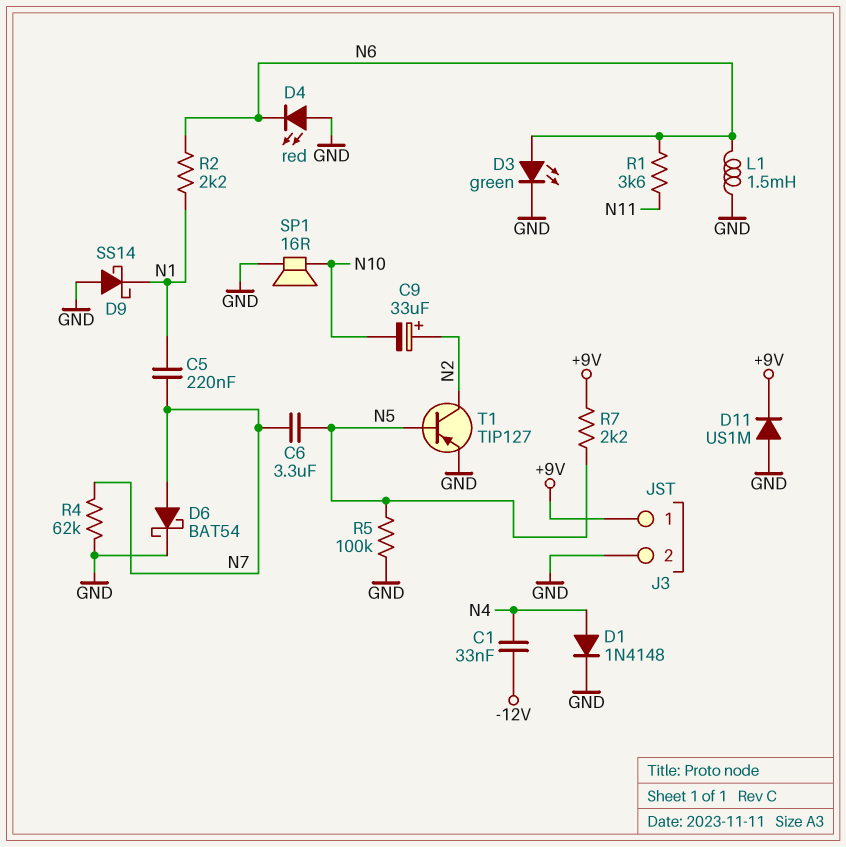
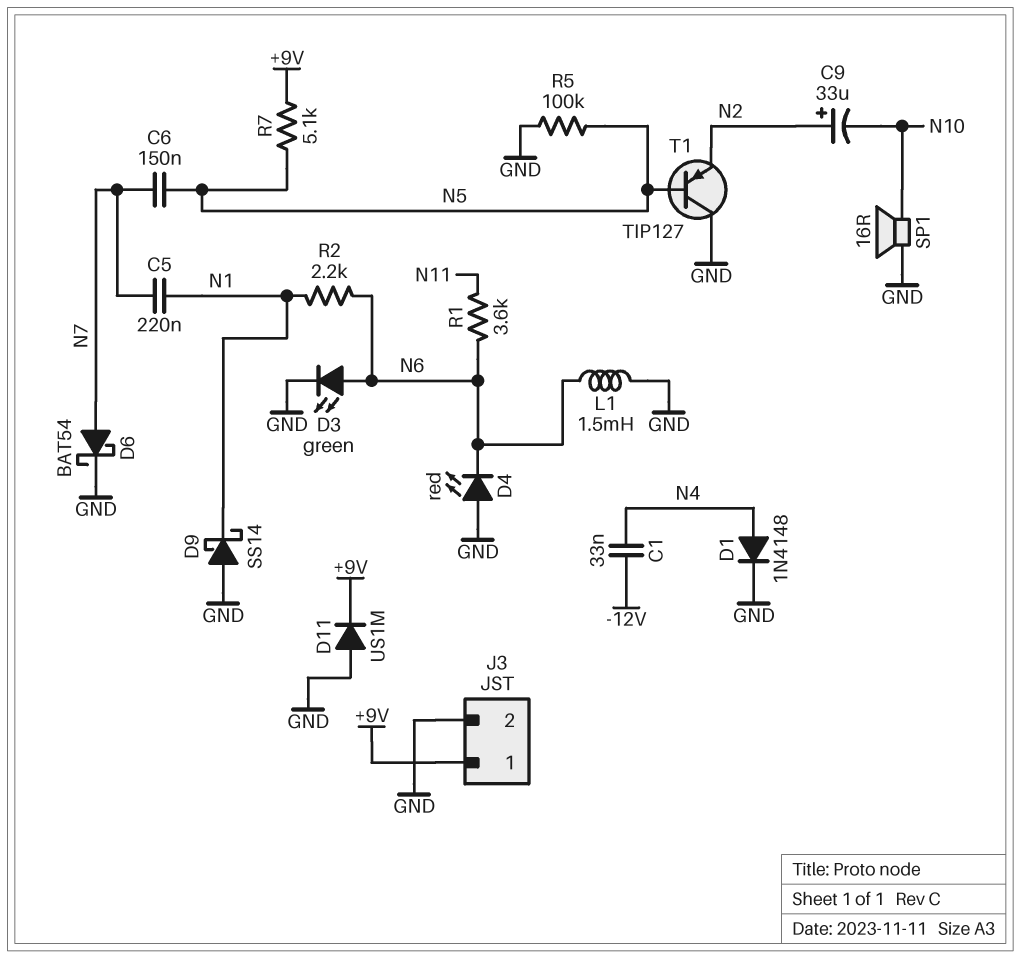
C6: 3.3uF (N5, N7) -> 150nF (N5, N7)
R4: 62k (GND, N7) -> none
R7: 2.2k (+9V, N5) -> 5.1k (+9V, N5)
T1: PNP TIP127 (B N5, C N2, E GND) -> PNP TIP127 (B N5, C GND, E N2)

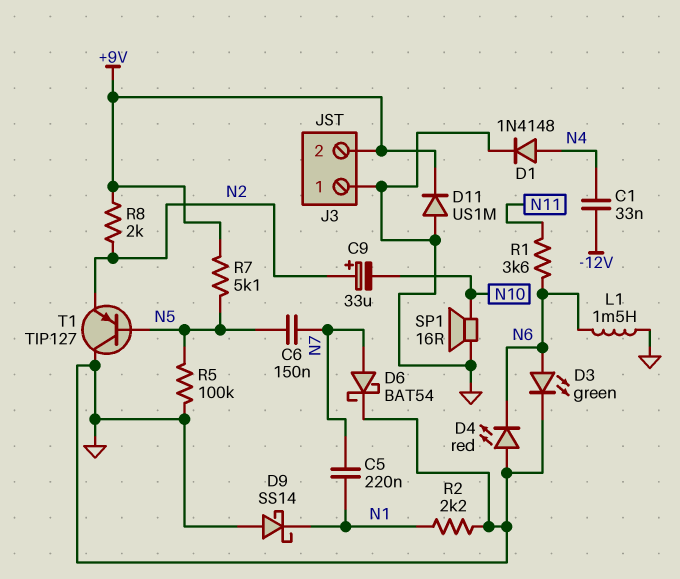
J3 pin 1: +9V -> GND
J3 pin 2: GND -> +9V
R2: 2.2k (N1, N6) -> 2.2k (GND, N1)
R8: none -> 2k (+9V, N2)

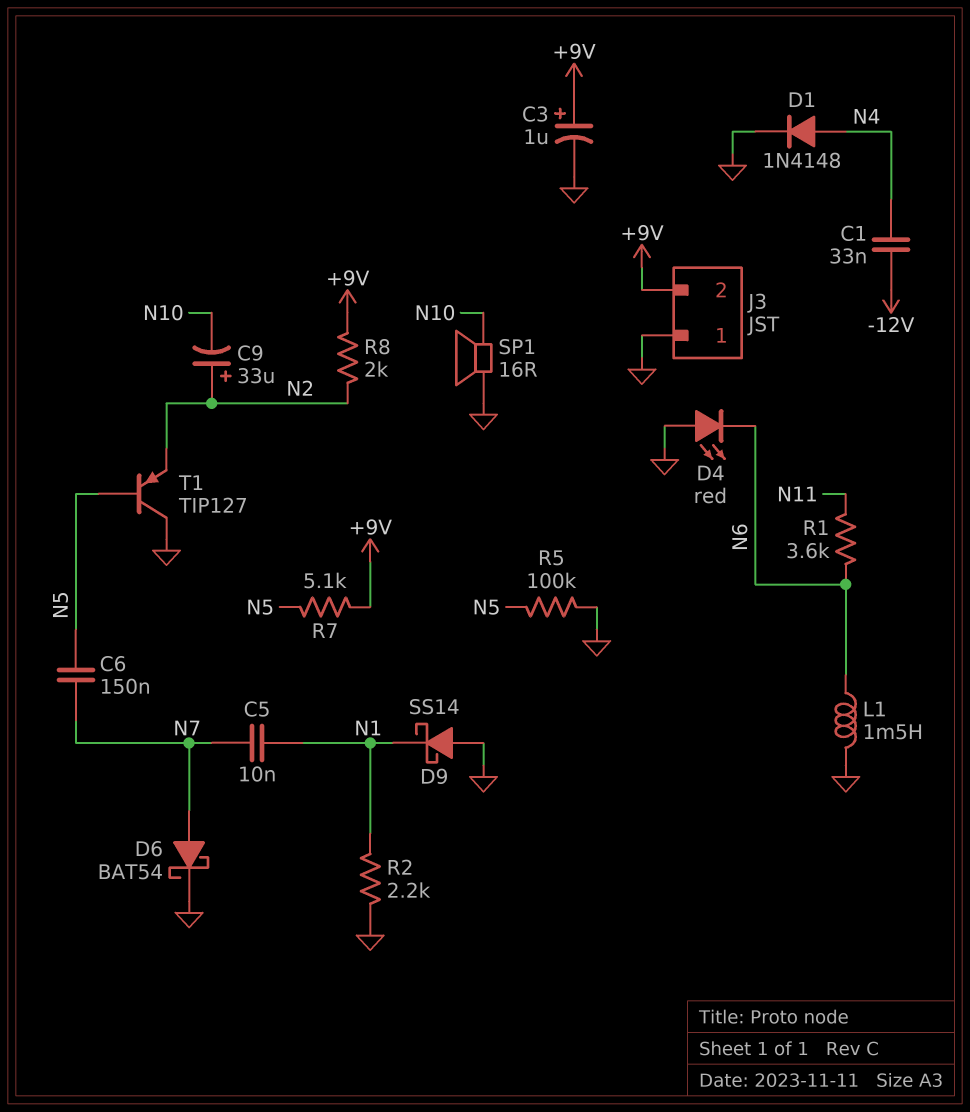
C3: none -> 1uF (plus +9V, minus GND)
C5: 220nF (N1, N7) -> 10nF (N1, N7)
D3: LED green (A N6, K GND) -> none
D11: diode US1M (A GND, K +9V) -> none

